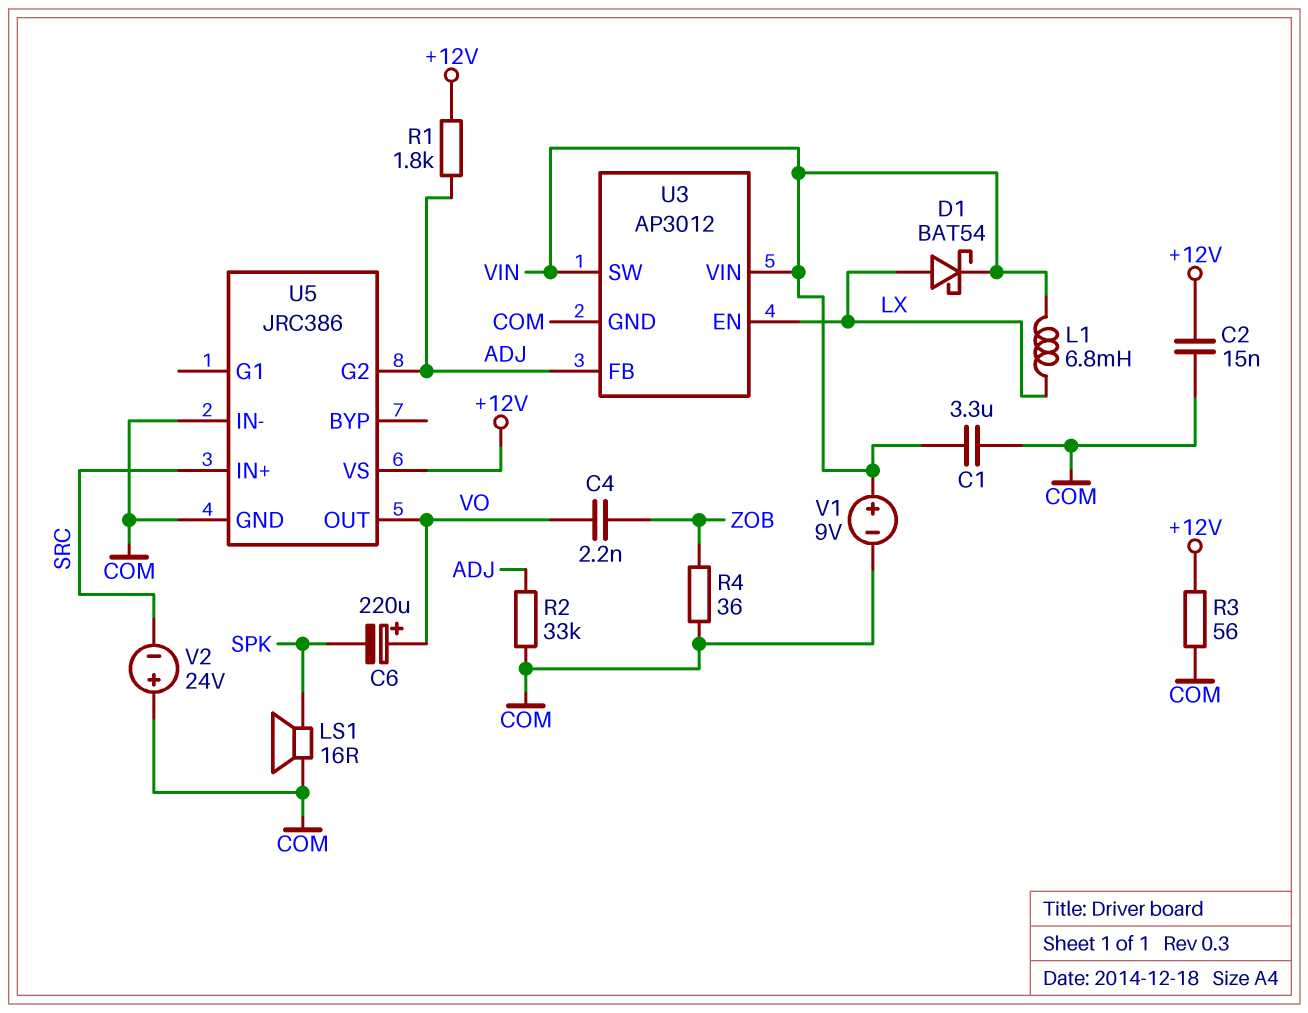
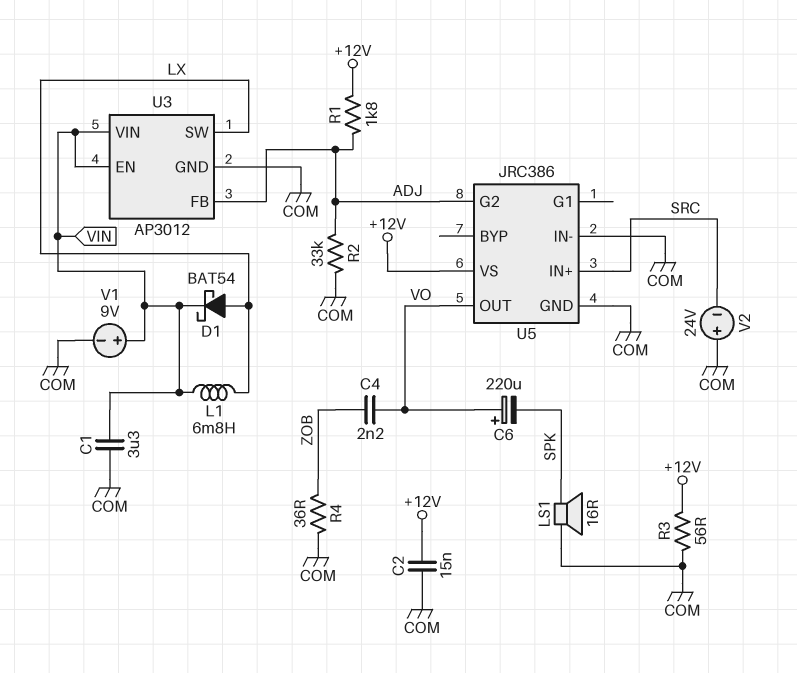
U3 pin EN: LX -> VIN
U3 pin SW: VIN -> LX

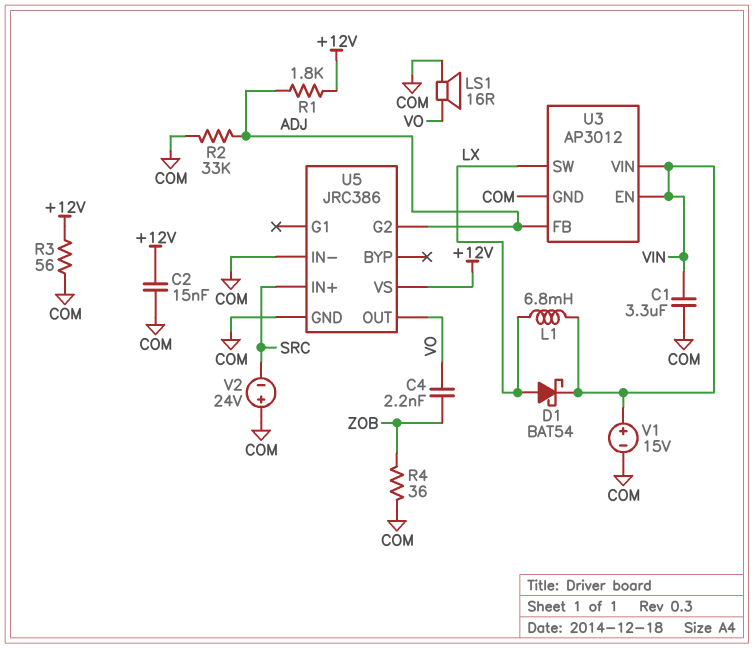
C6: 220uF (plus VO, minus SPK) -> none
LS1: speaker 16R (COM, SPK) -> speaker 16R (COM, VO)
V1: 9V (plus VIN, minus COM) -> 15V (plus VIN, minus COM)

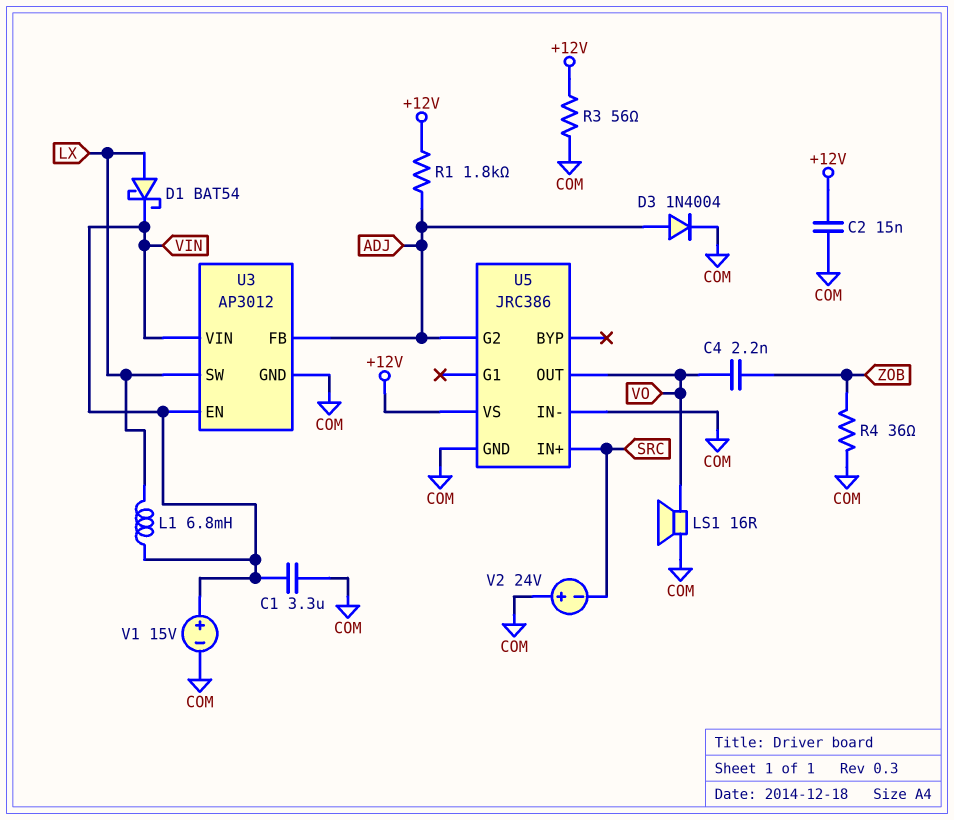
D3: none -> diode 1N4004 (A ADJ, K COM)
R2: 33k (ADJ, COM) -> none

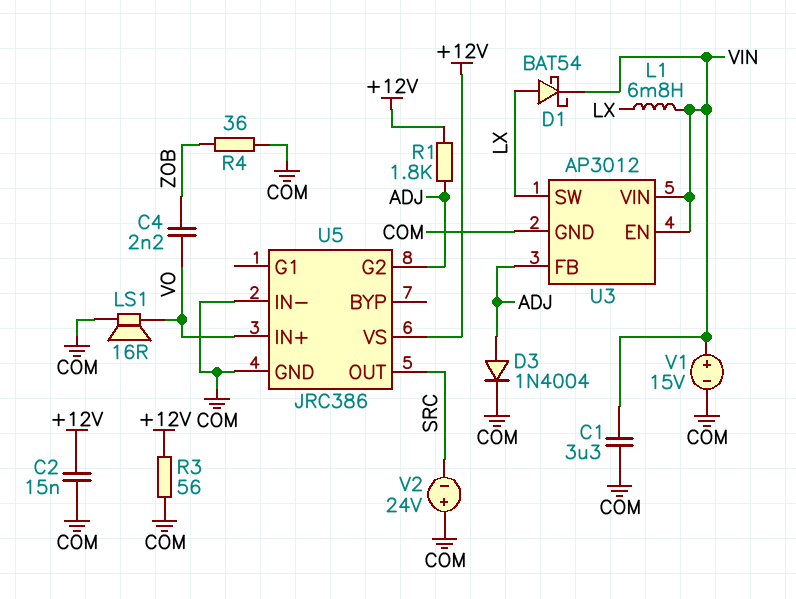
U5 pin IN+: SRC -> VO
U5 pin OUT: VO -> SRC

